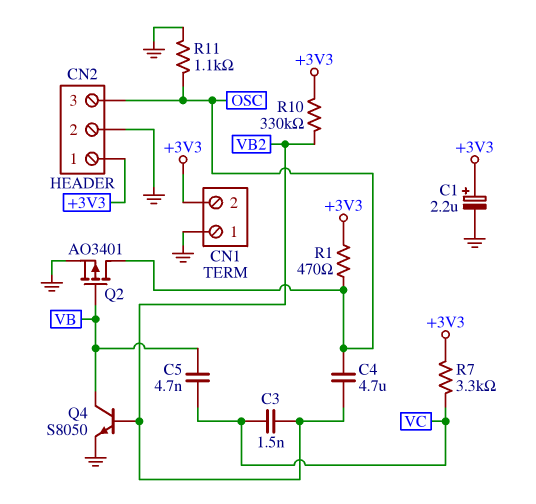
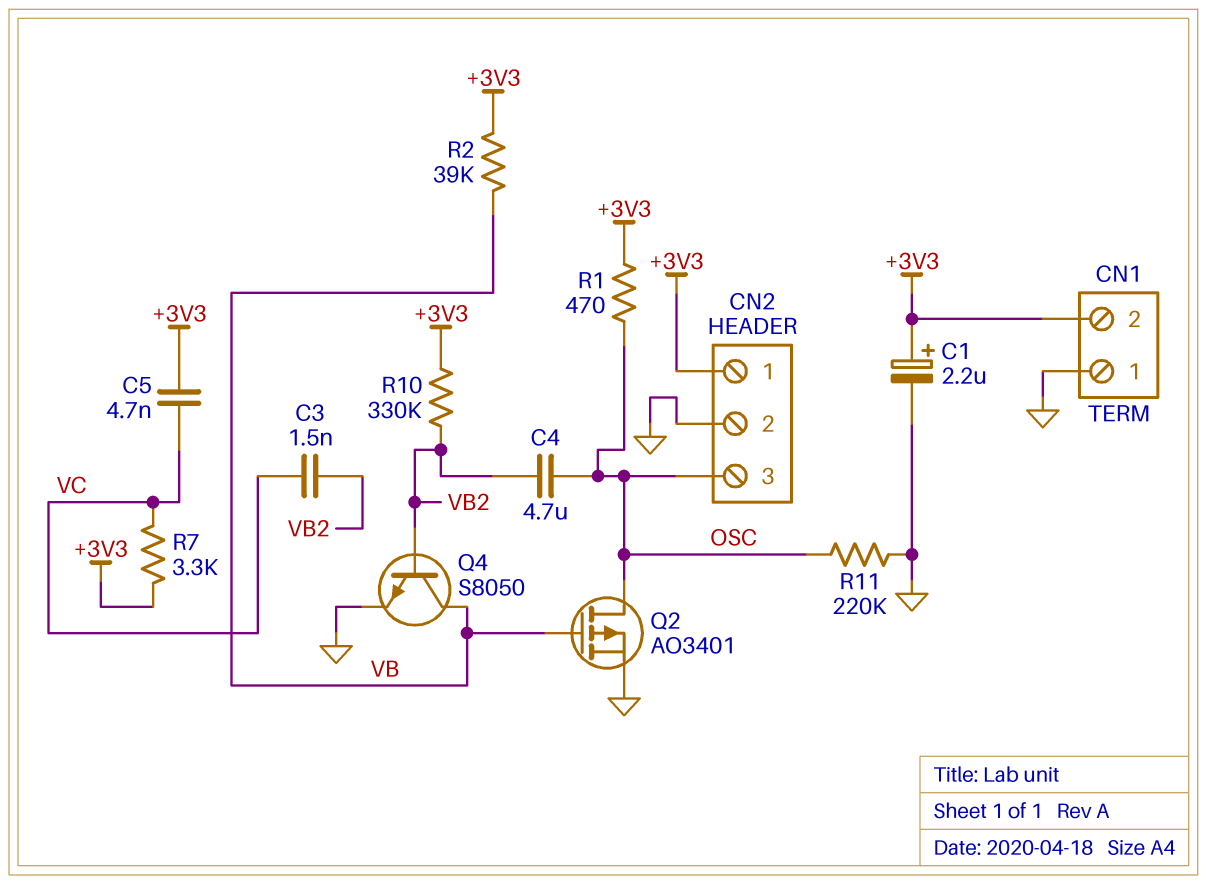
C5: 4.7nF (VB, VC) -> 4.7nF (+3V3, VC)
R2: none -> 39k (+3V3, VB)
R11: 1.1k (GND, OSC) -> 220k (GND, OSC)

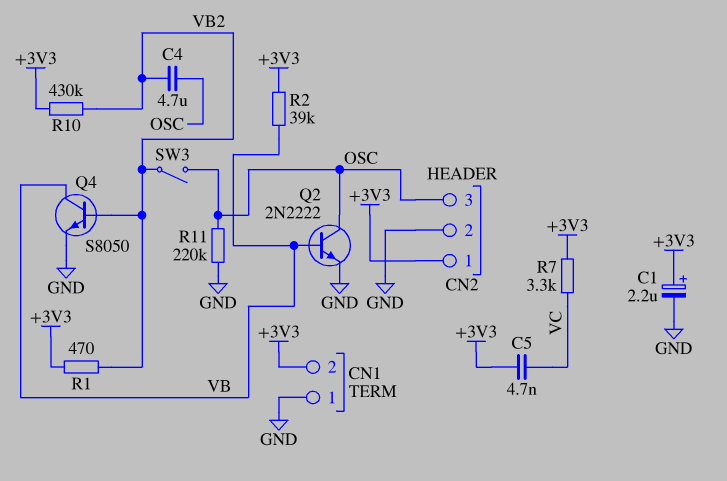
C3: 1.5nF (VB2, VC) -> none
Q2: PMOS AO3401 (G VB, D OSC, S GND) -> NPN 2N2222 (B VB, C OSC, E GND)
R1: 470 (+3V3, OSC) -> 470 (+3V3, VB2)
R10: 330k (+3V3, VB2) -> 430k (+3V3, VB2)
SW3: none -> switch (OSC, VB2)

